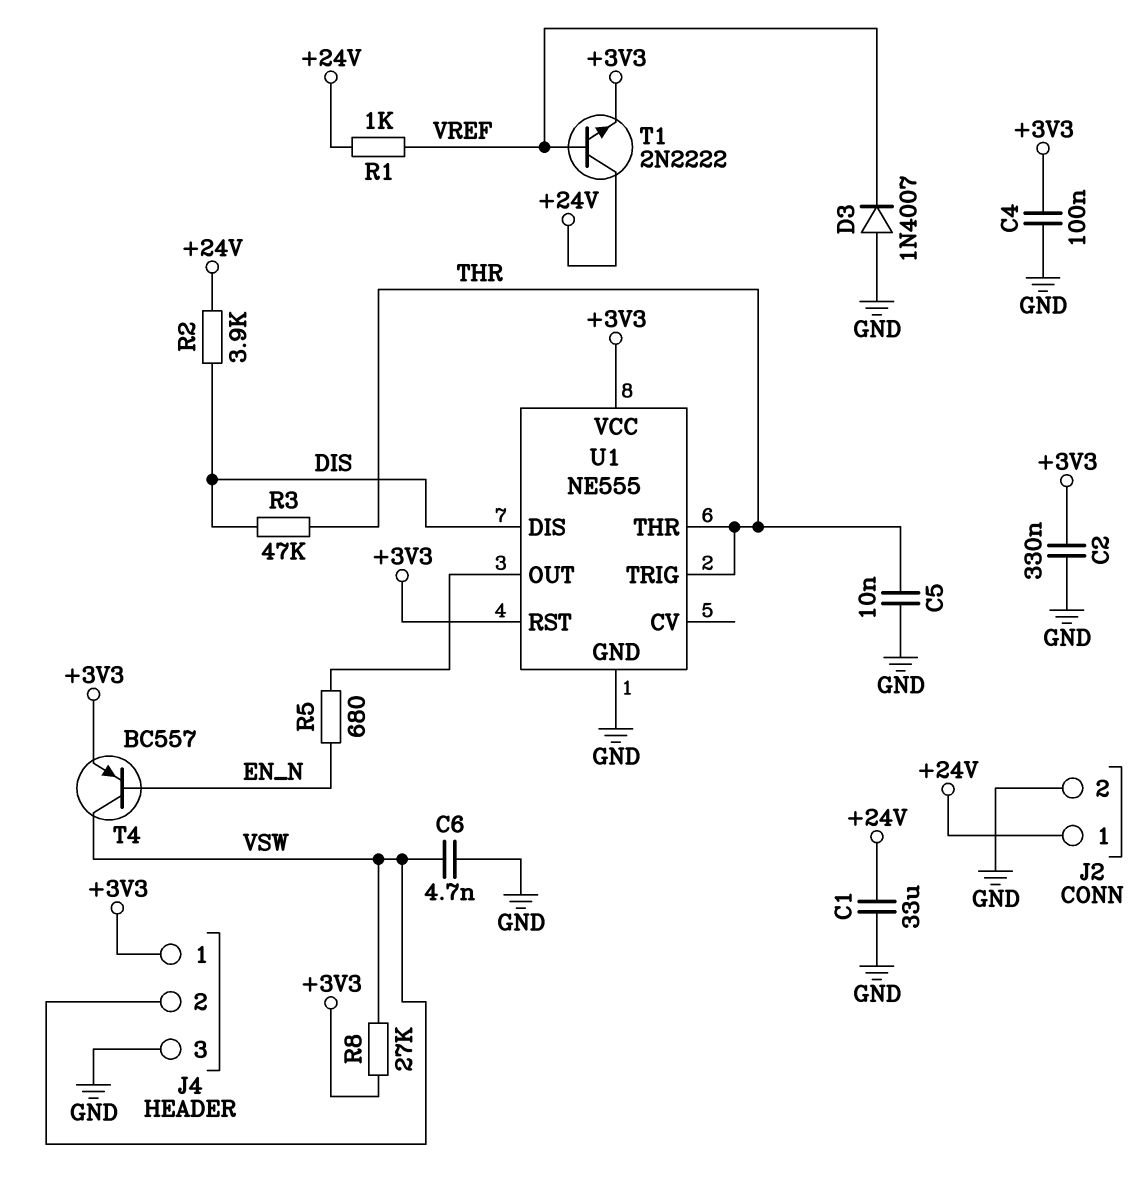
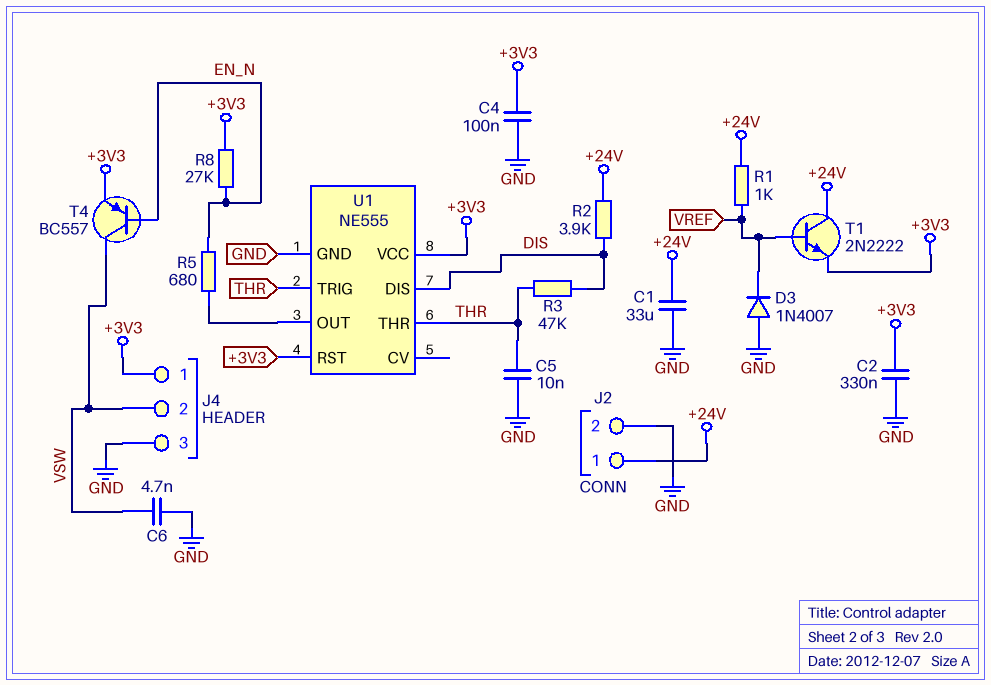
R8: 27k (+3V3, VSW) -> 27k (+3V3, EN_N)

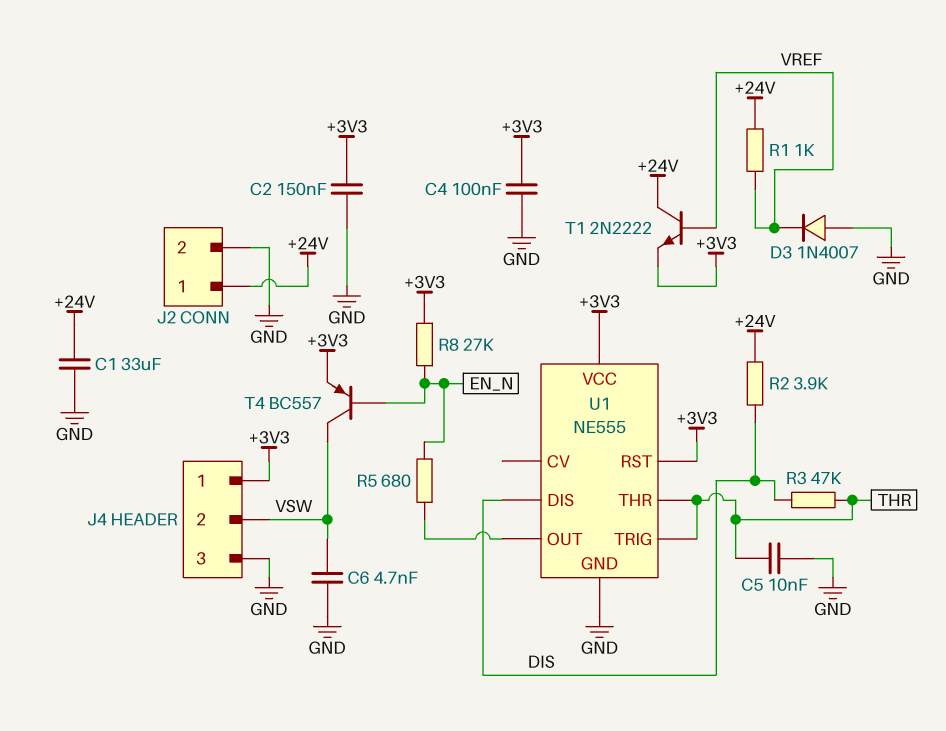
C2: 330nF (+3V3, GND) -> 150nF (+3V3, GND)

